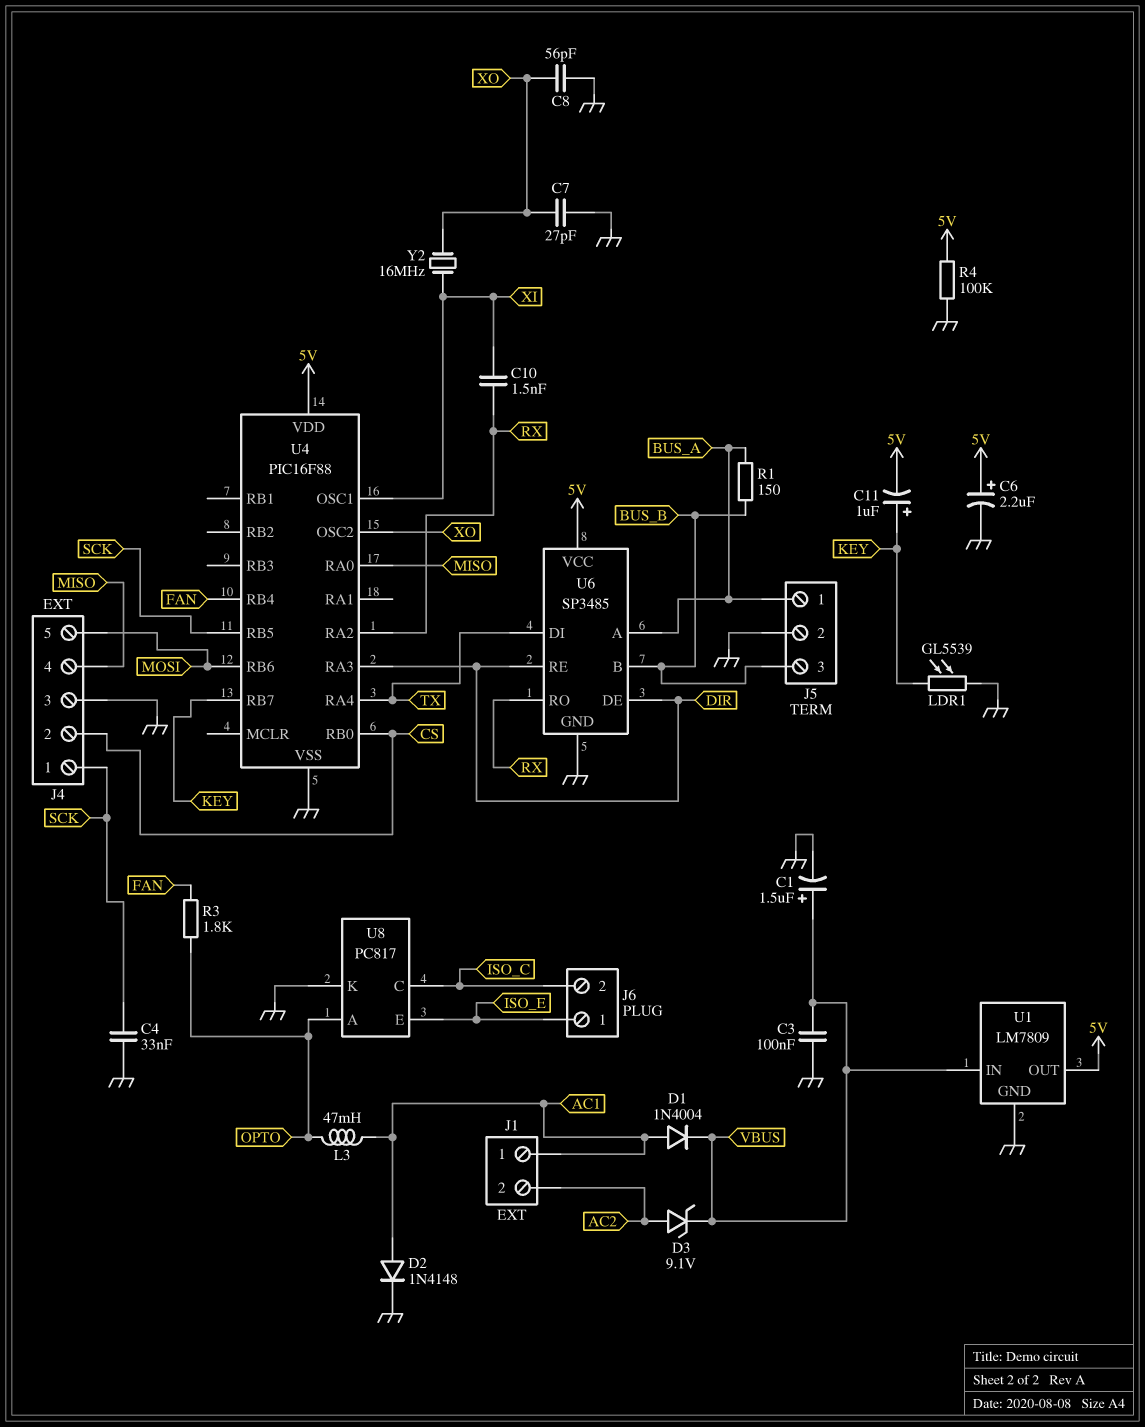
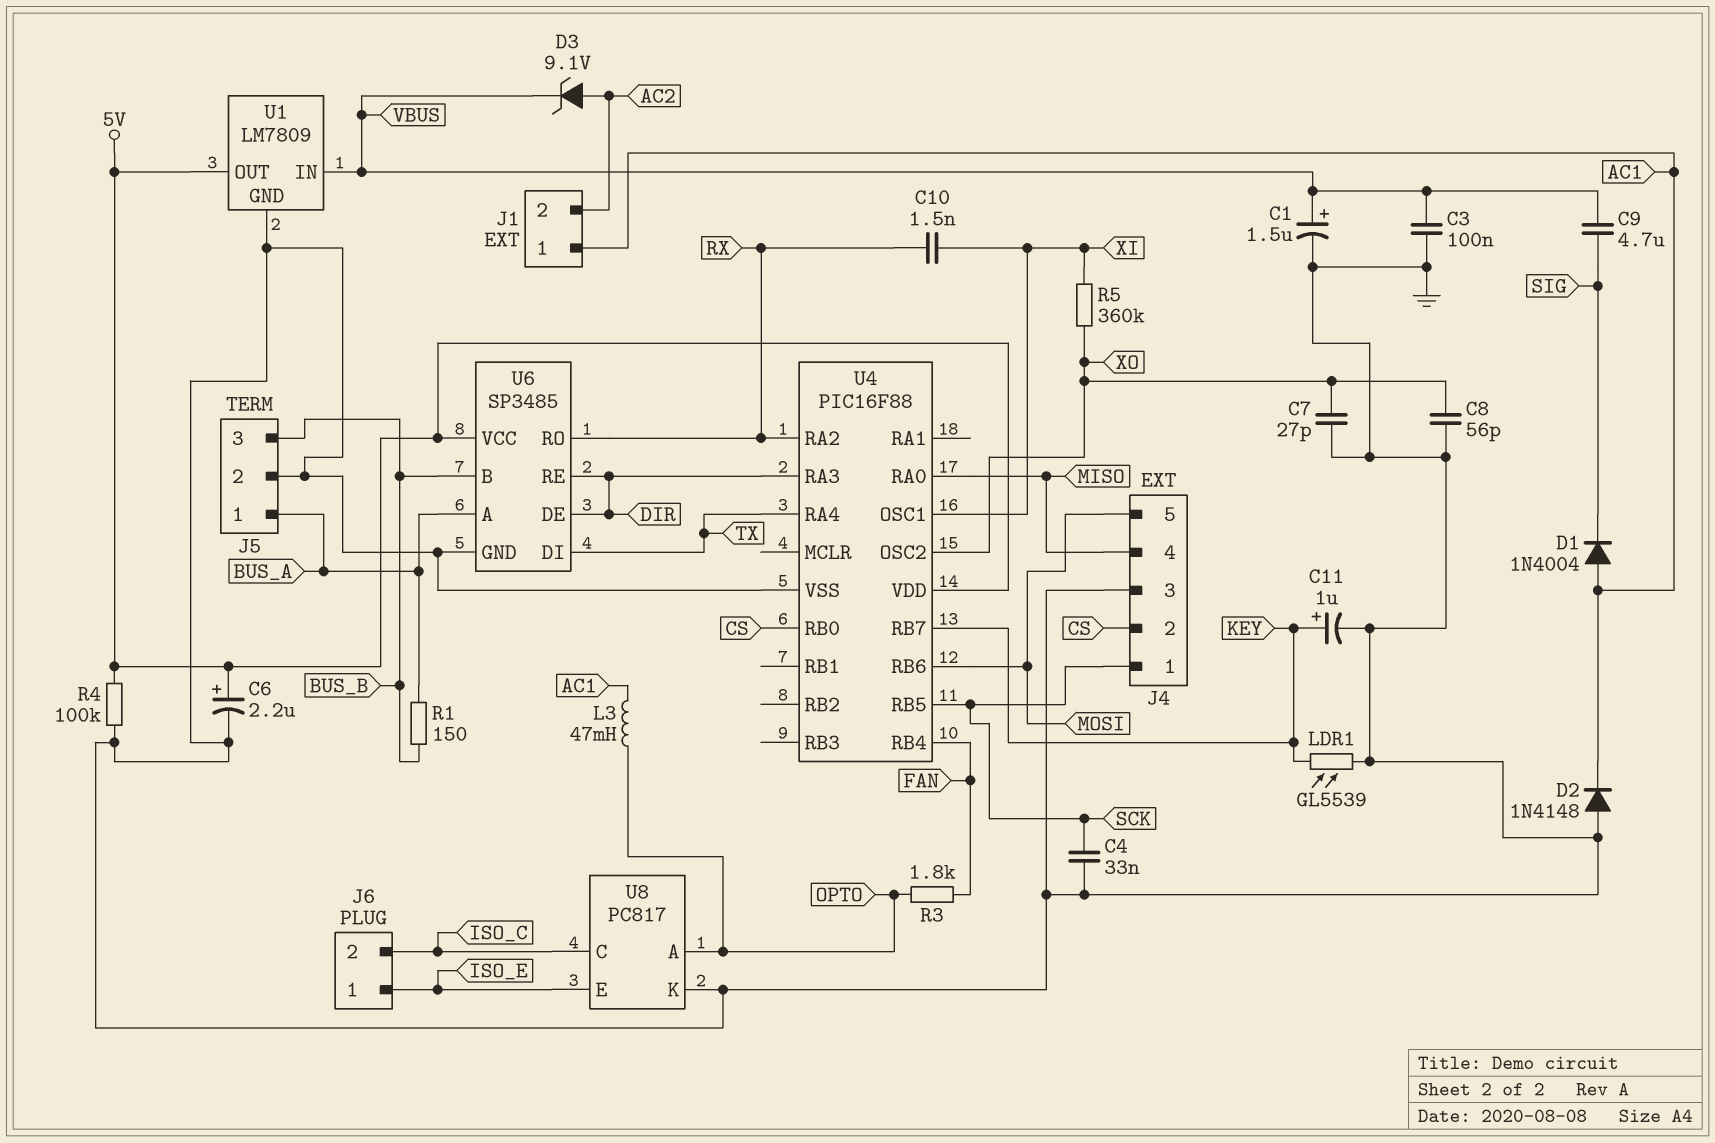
C9: none -> 4.7uF (SIG, VBUS)
C11: 1uF (plus KEY, minus 5V) -> 1uF (plus KEY, minus GND)
D1: diode 1N4004 (A AC1, K VBUS) -> diode 1N4004 (A AC1, K SIG)
D2: diode 1N4148 (A AC1, K GND) -> diode 1N4148 (A GND, K AC1)
R5: none -> 360k (XI, XO)
Y2: 16MHz (XI, XO) -> none

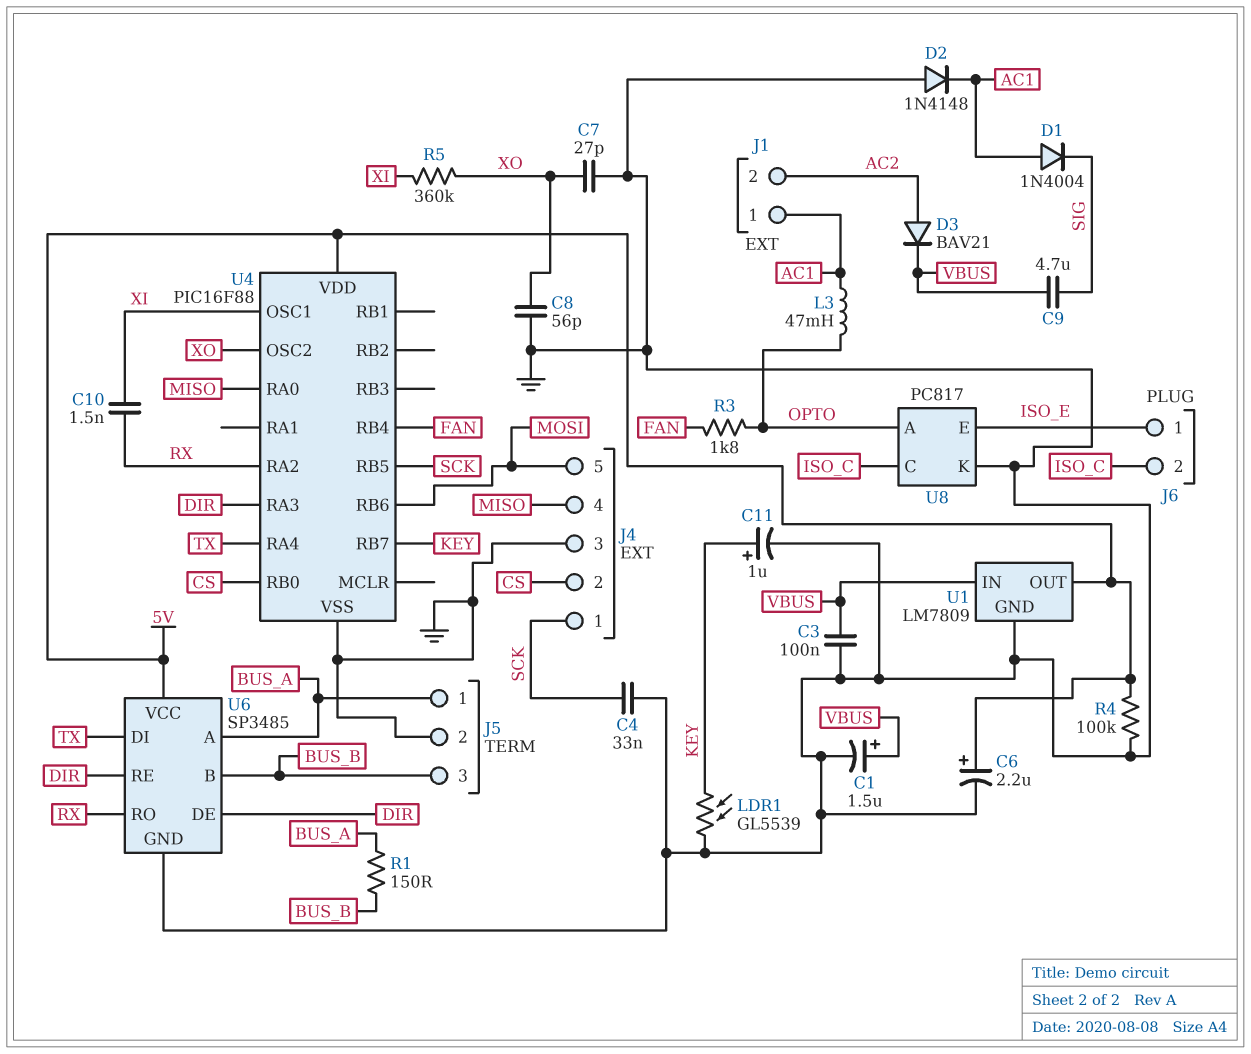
D3: zener 9.1V (A AC2, K VBUS) -> diode BAV21 (A AC2, K VBUS)

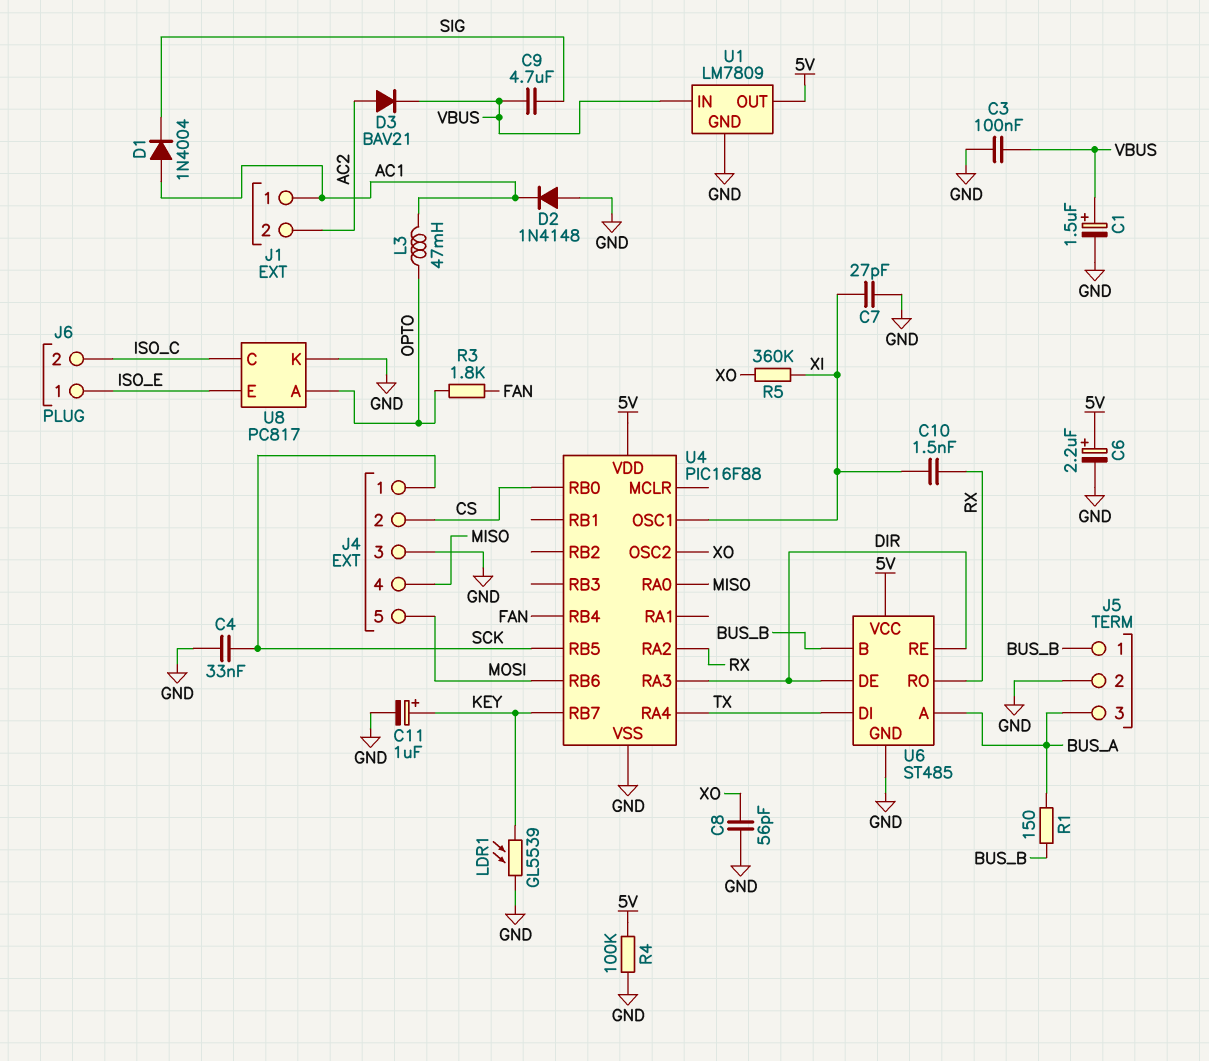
C7: 27pF (GND, XO) -> 27pF (GND, XI)
J5 pin 1: BUS_A -> BUS_B
J5 pin 3: BUS_B -> BUS_A
U6: SP3485 -> ST485

